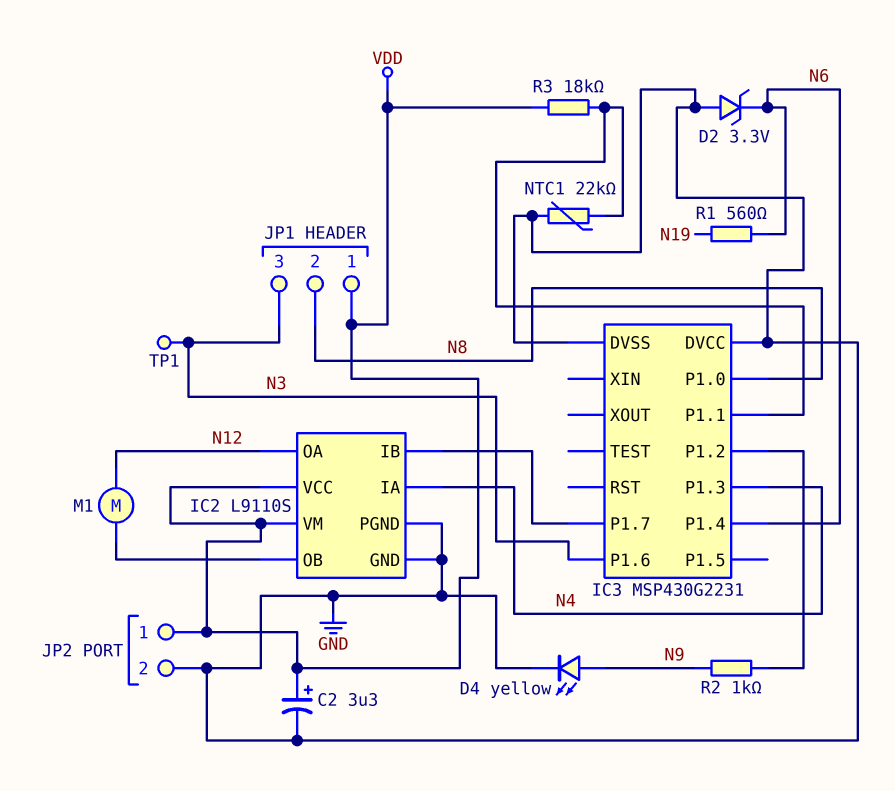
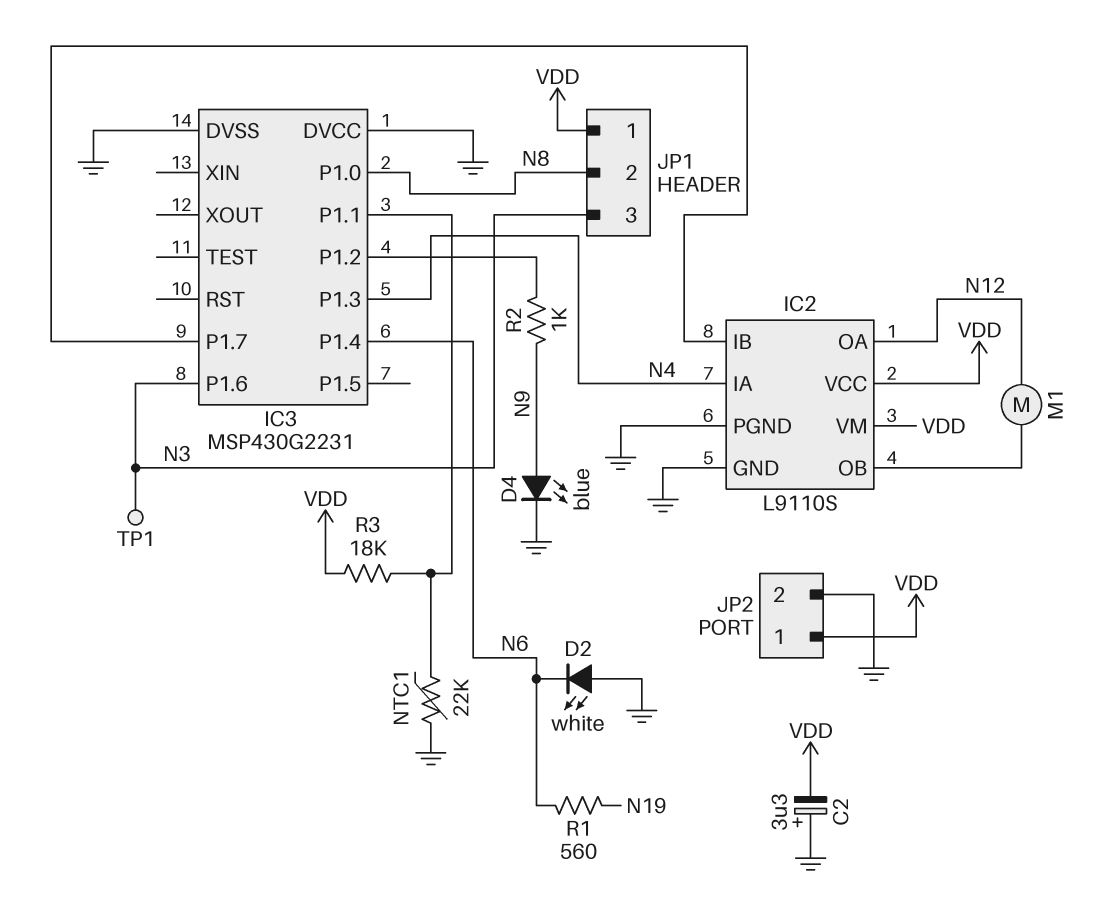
C2: 3.3uF (plus VDD, minus GND) -> 3.3uF (plus GND, minus VDD)
D2: zener 3.3V (A GND, K N6) -> LED white (A GND, K N6)
D4: LED yellow (A N9, K GND) -> LED blue (A N9, K GND)

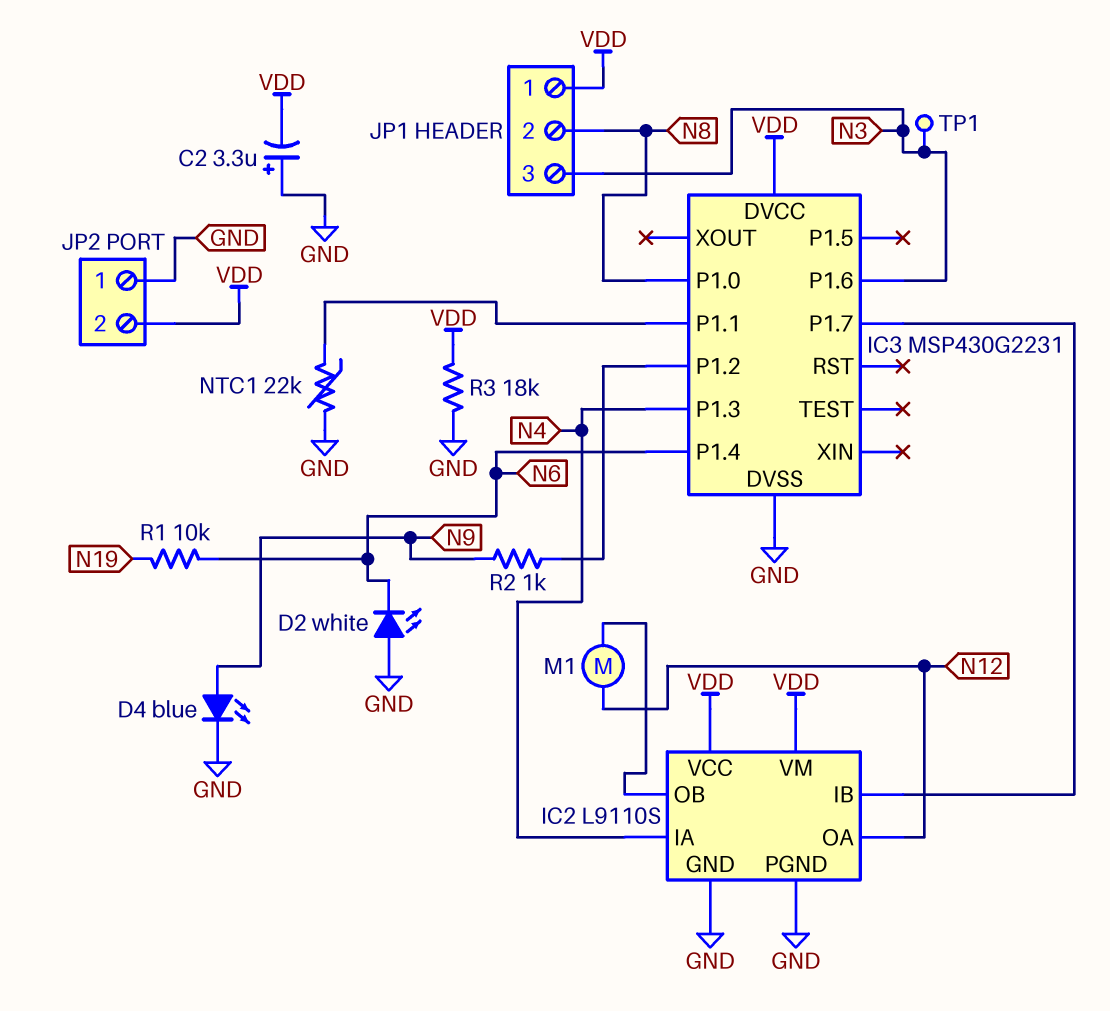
IC3 pin DVCC: GND -> VDD
JP2 pin 1: VDD -> GND
JP2 pin 2: GND -> VDD
R1: 560 (N6, N19) -> 10k (N6, N19)
R3: 18k (IC3/P1.1, VDD) -> 18k (GND, VDD)

